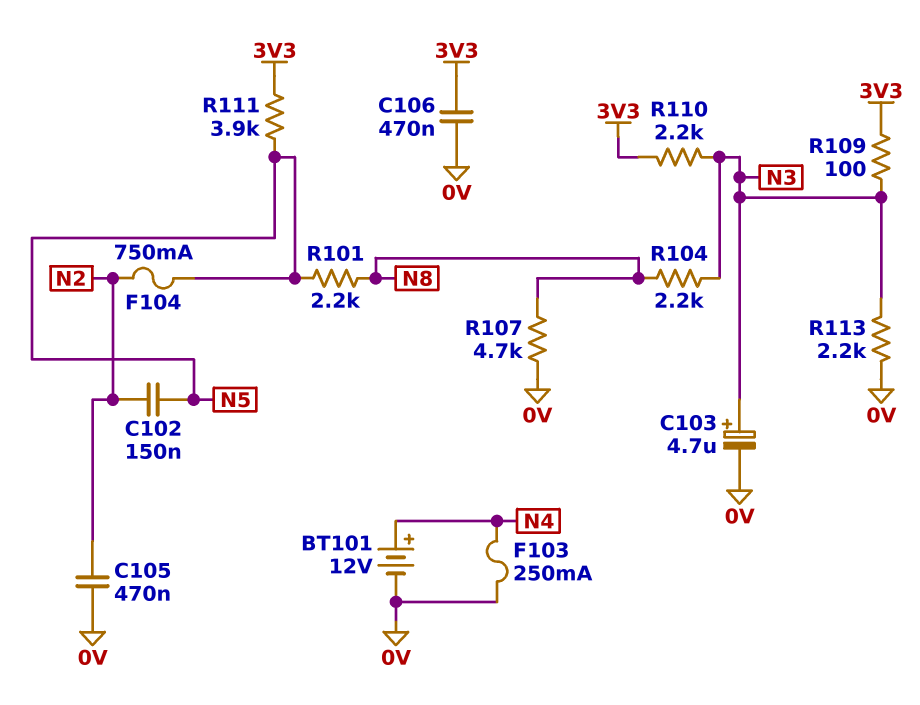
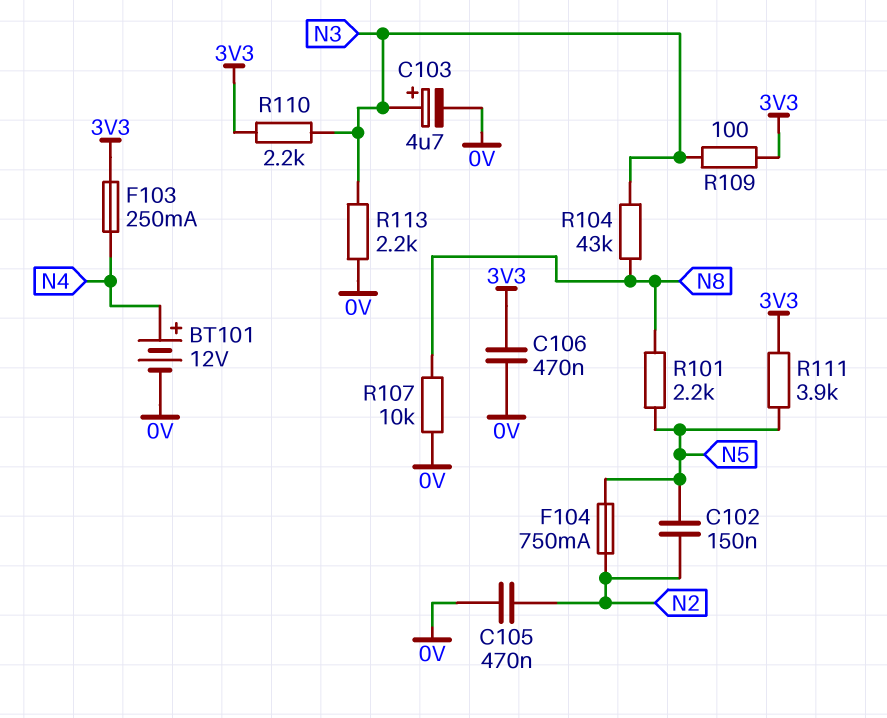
F103: 250mA (0V, N4) -> 250mA (3V3, N4)
R104: 2.2k (N3, N8) -> 43k (N3, N8)
R107: 4.7k (0V, N8) -> 10k (0V, N8)

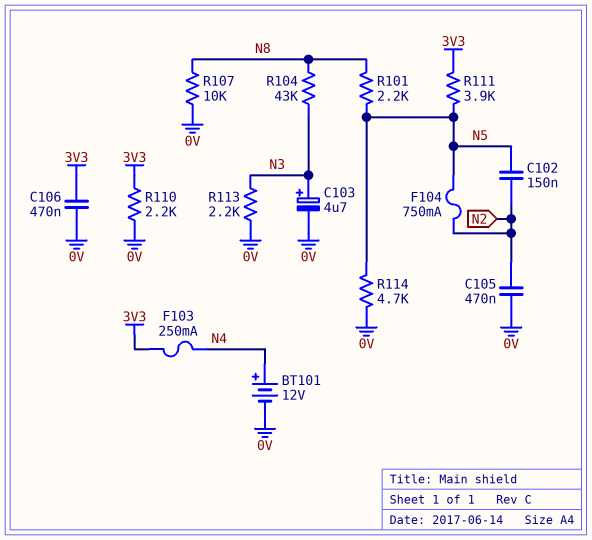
R109: 100 (3V3, N3) -> none
R110: 2.2k (3V3, N3) -> 2.2k (0V, 3V3)
R114: none -> 4.7k (0V, N5)

